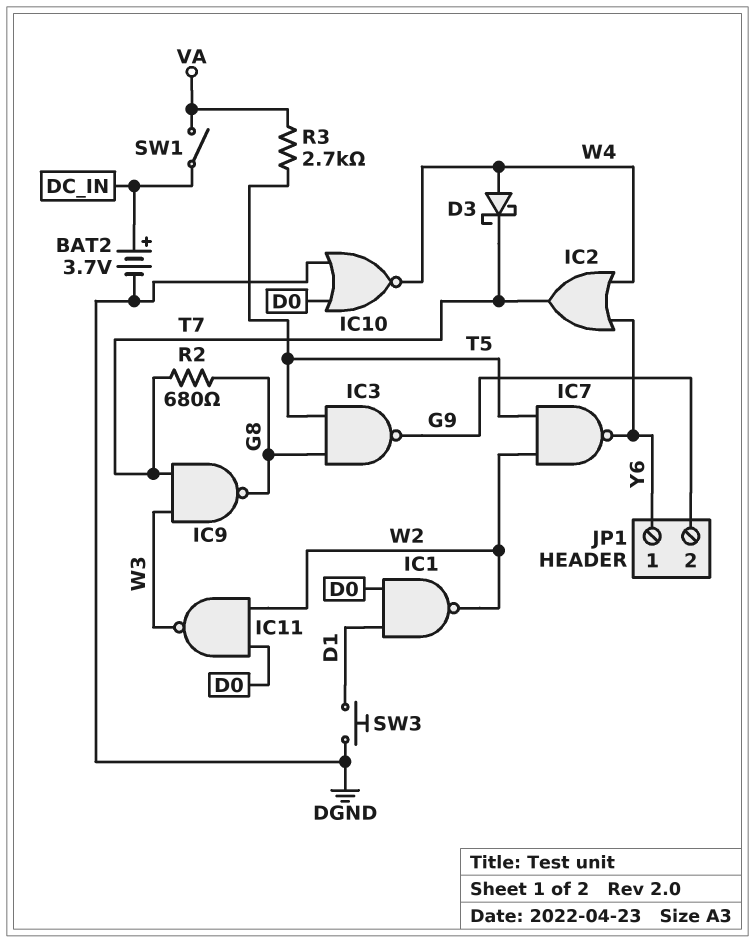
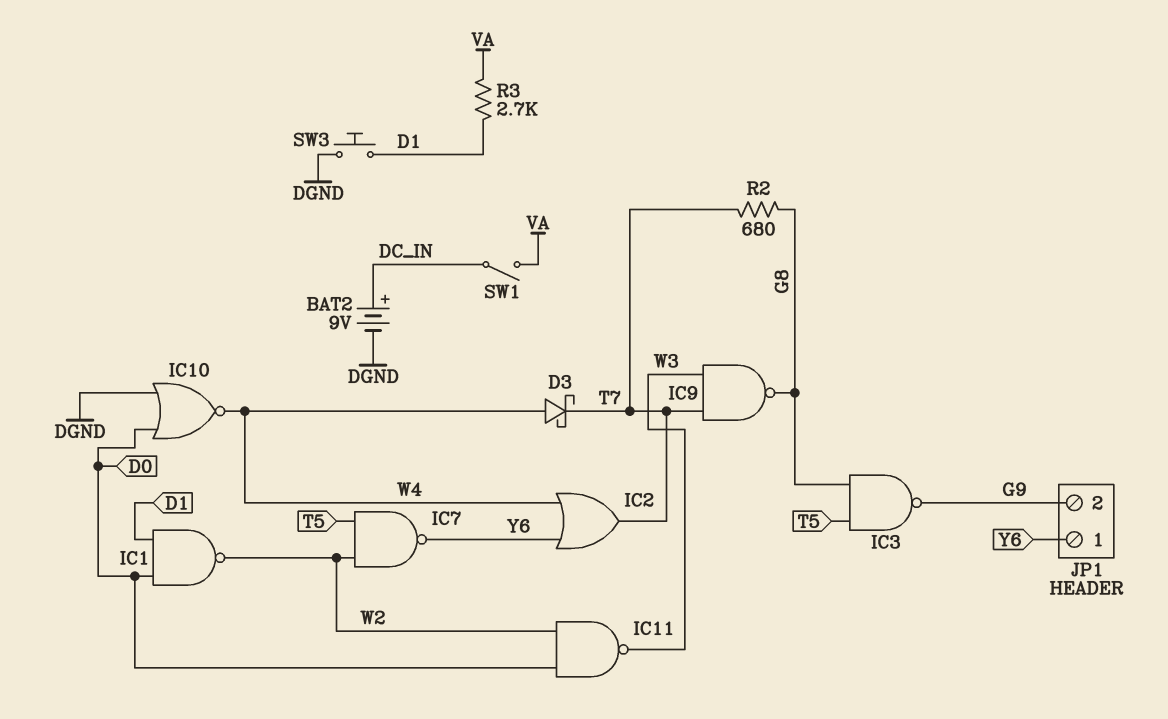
BAT2: 3.7V (plus DC_IN, minus DGND) -> 9V (plus DC_IN, minus DGND)
R3: 2.7k (T5, VA) -> 2.7k (D1, VA)

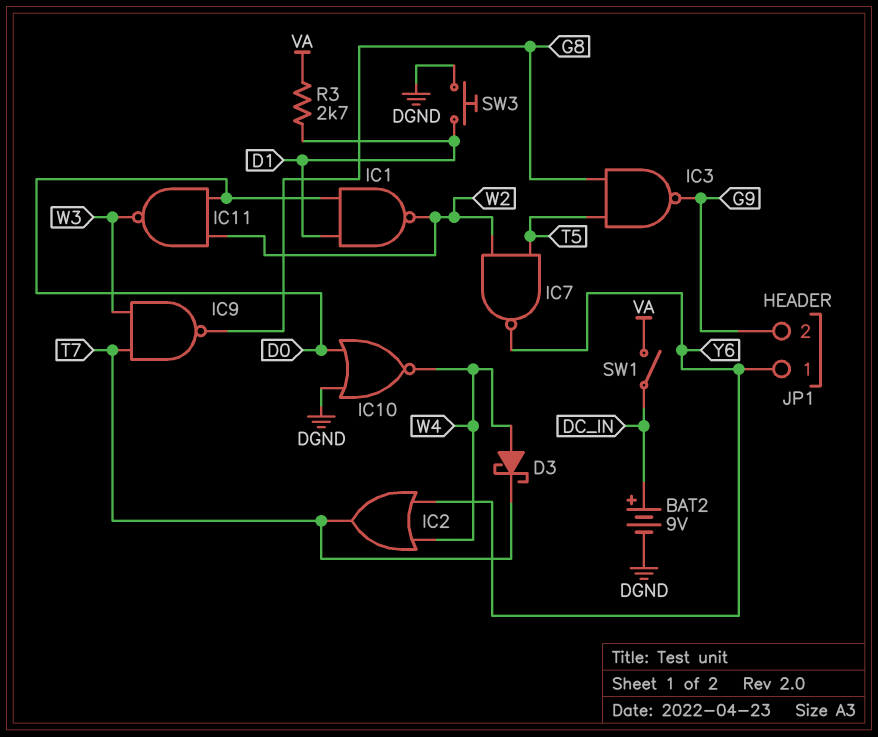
R2: 680 (G8, T7) -> none

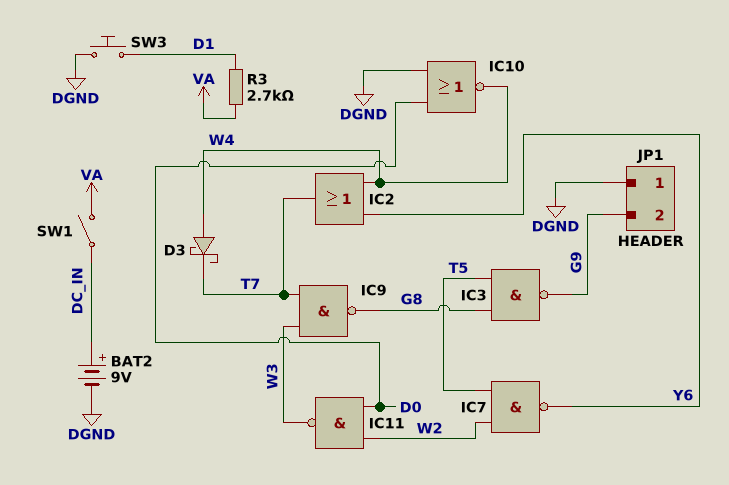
IC1: NAND (in D0, in D1, out W2) -> none
JP1 pin 1: Y6 -> DGND

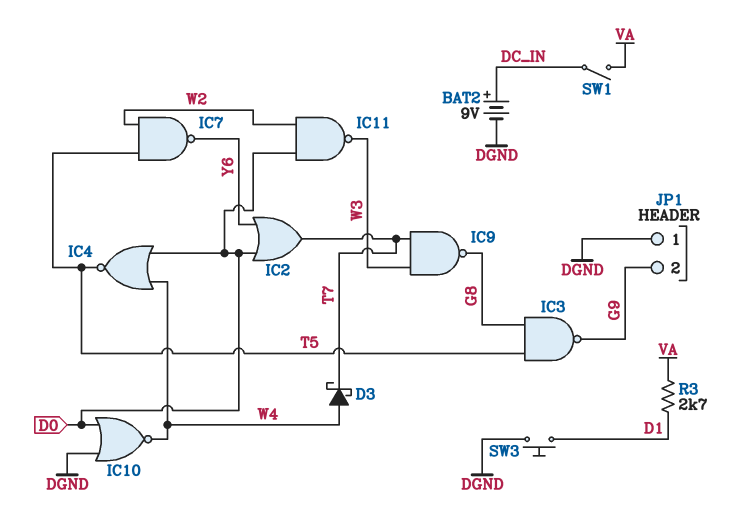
IC2: OR (in W4, in Y6, out T7) -> OR (in D0, in Y6, out T7)
IC4: none -> NOR (in D0, in W4, out T5)

